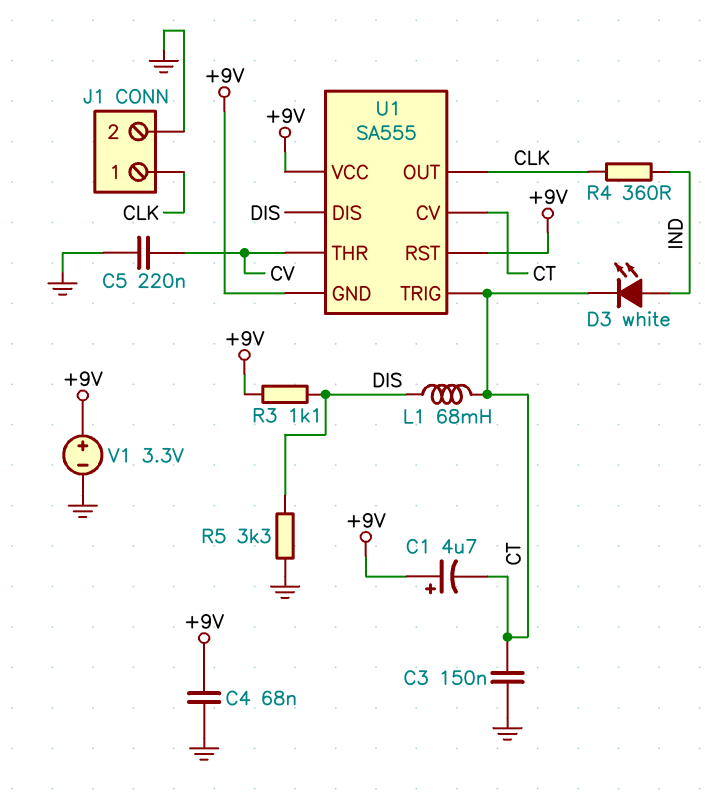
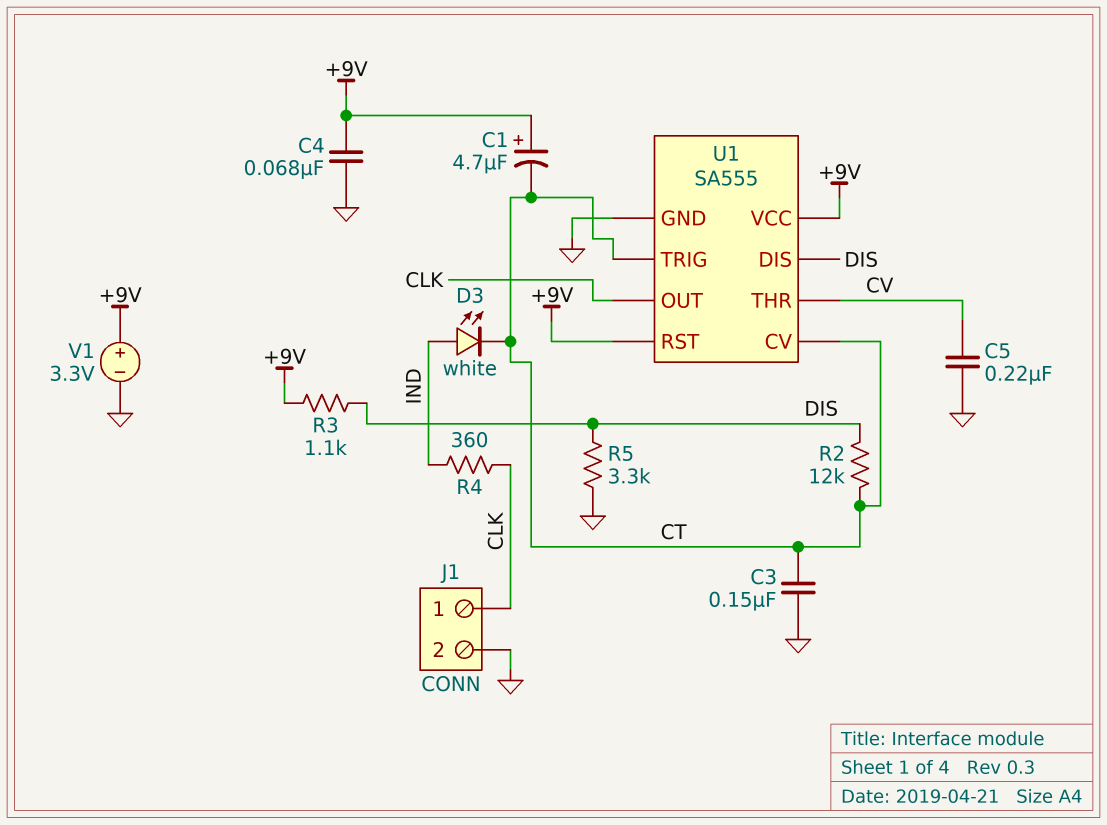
L1: 68mH (CT, DIS) -> none
R2: none -> 12k (CT, DIS)
U1 pin GND: +9V -> GND

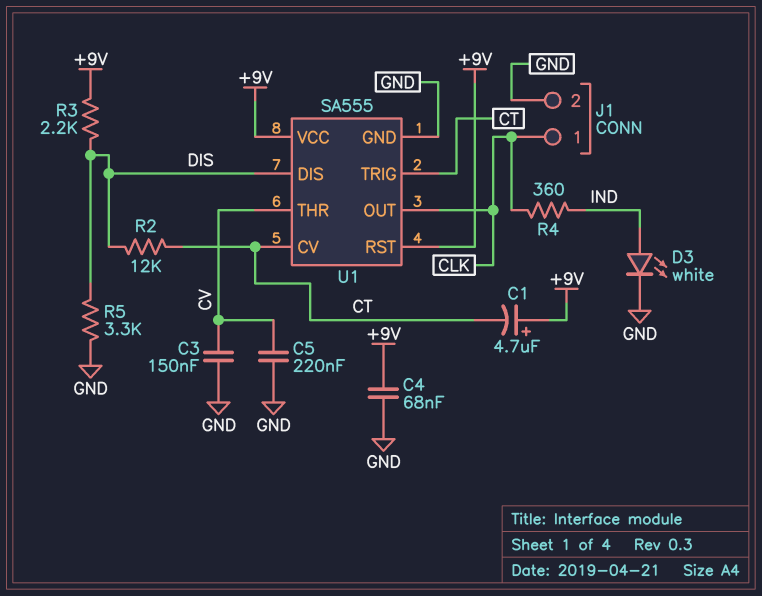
C3: 150nF (CT, GND) -> 150nF (CV, GND)
D3: LED white (A IND, K CT) -> LED white (A IND, K GND)
R3: 1.1k (+9V, DIS) -> 2.2k (+9V, DIS)
V1: 3.3V (plus +9V, minus GND) -> none

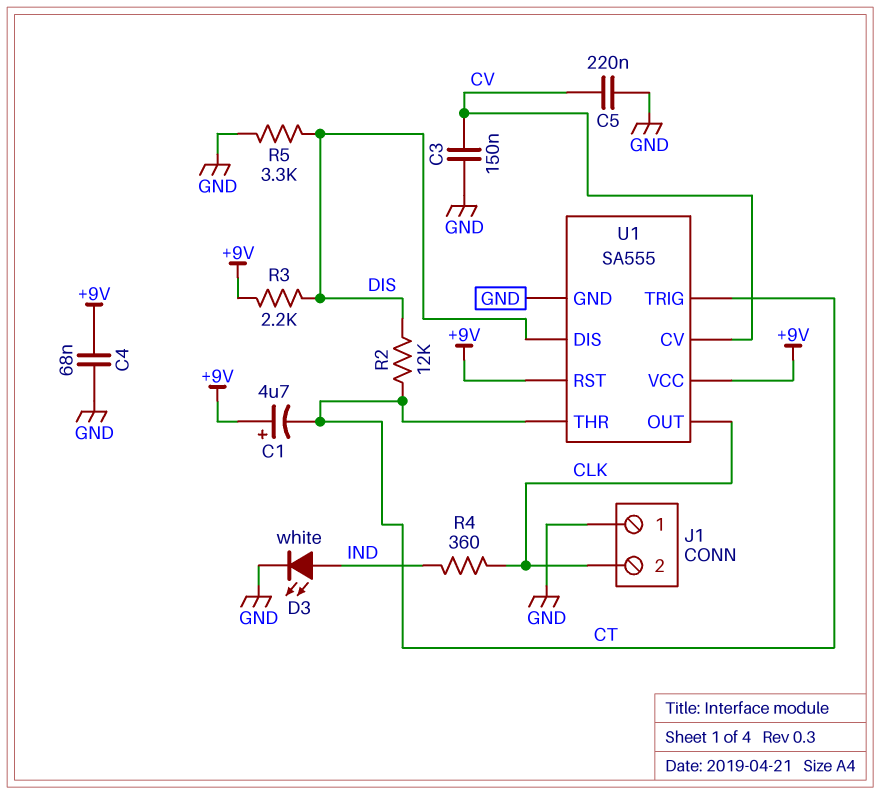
J1 pin 1: CLK -> GND
J1 pin 2: GND -> CLK
U1 pin CV: CT -> CV
U1 pin THR: CV -> CT

